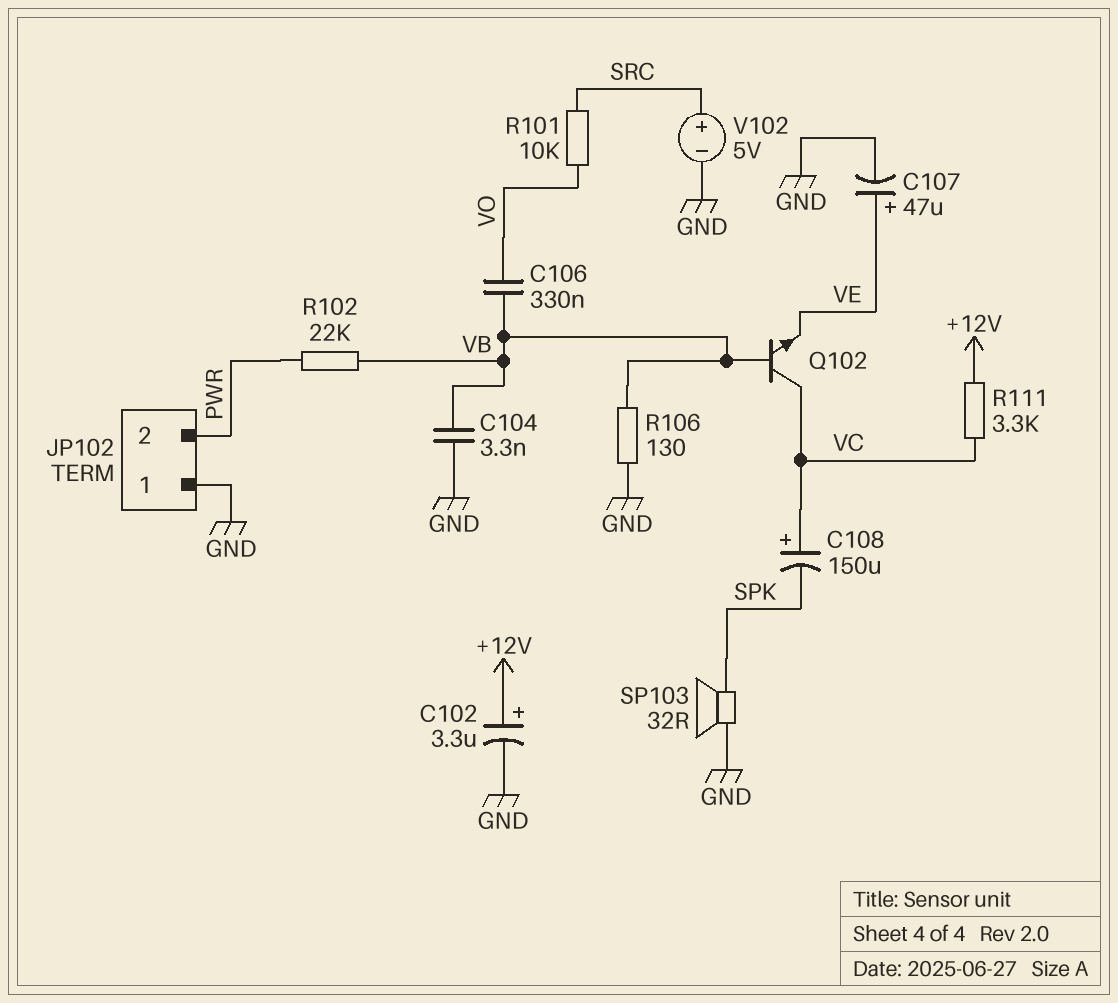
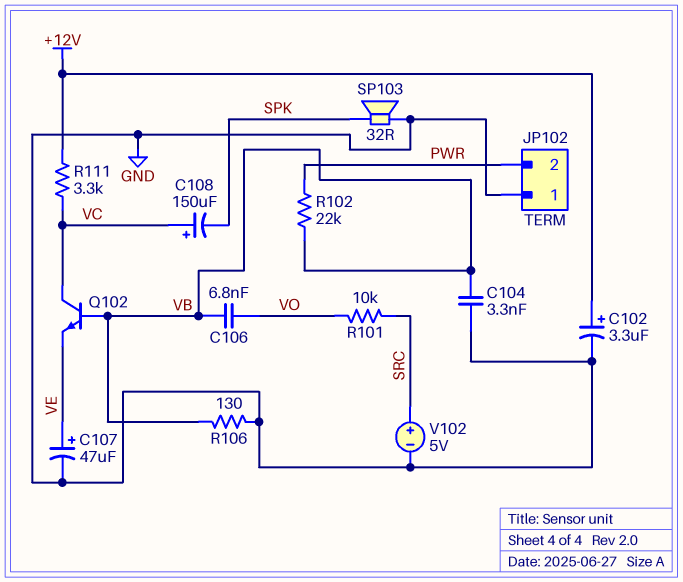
C106: 330nF (VB, VO) -> 6.8nF (VB, VO)

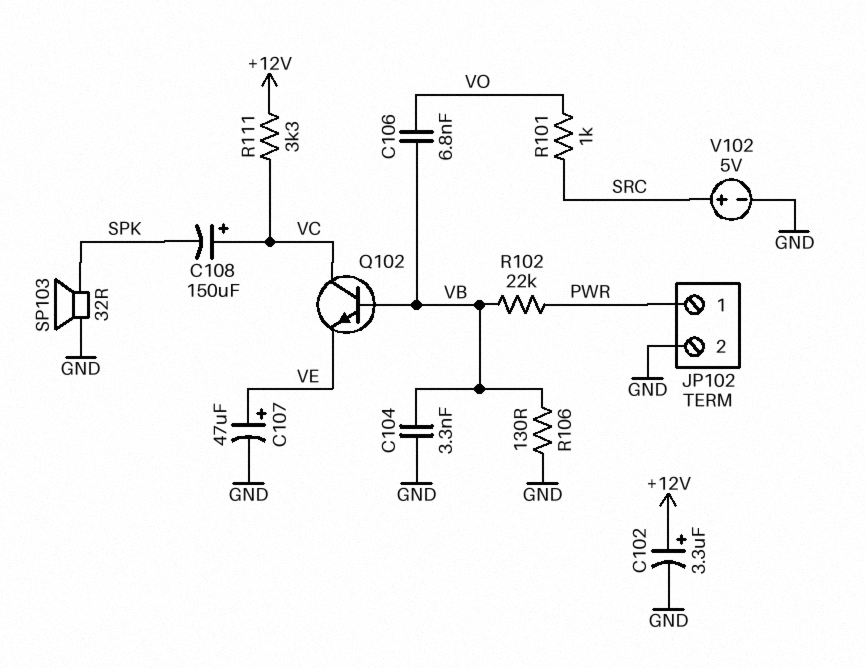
JP102 pin 1: GND -> PWR
JP102 pin 2: PWR -> GND
R101: 10k (SRC, VO) -> 1k (SRC, VO)

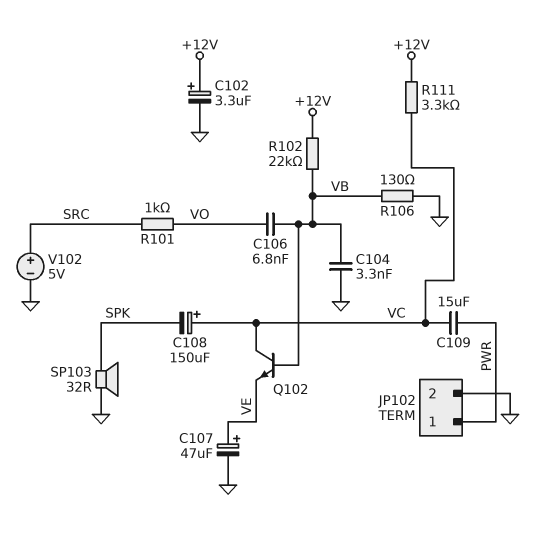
C109: none -> 15uF (PWR, VC)
R102: 22k (PWR, VB) -> 22k (+12V, VB)

